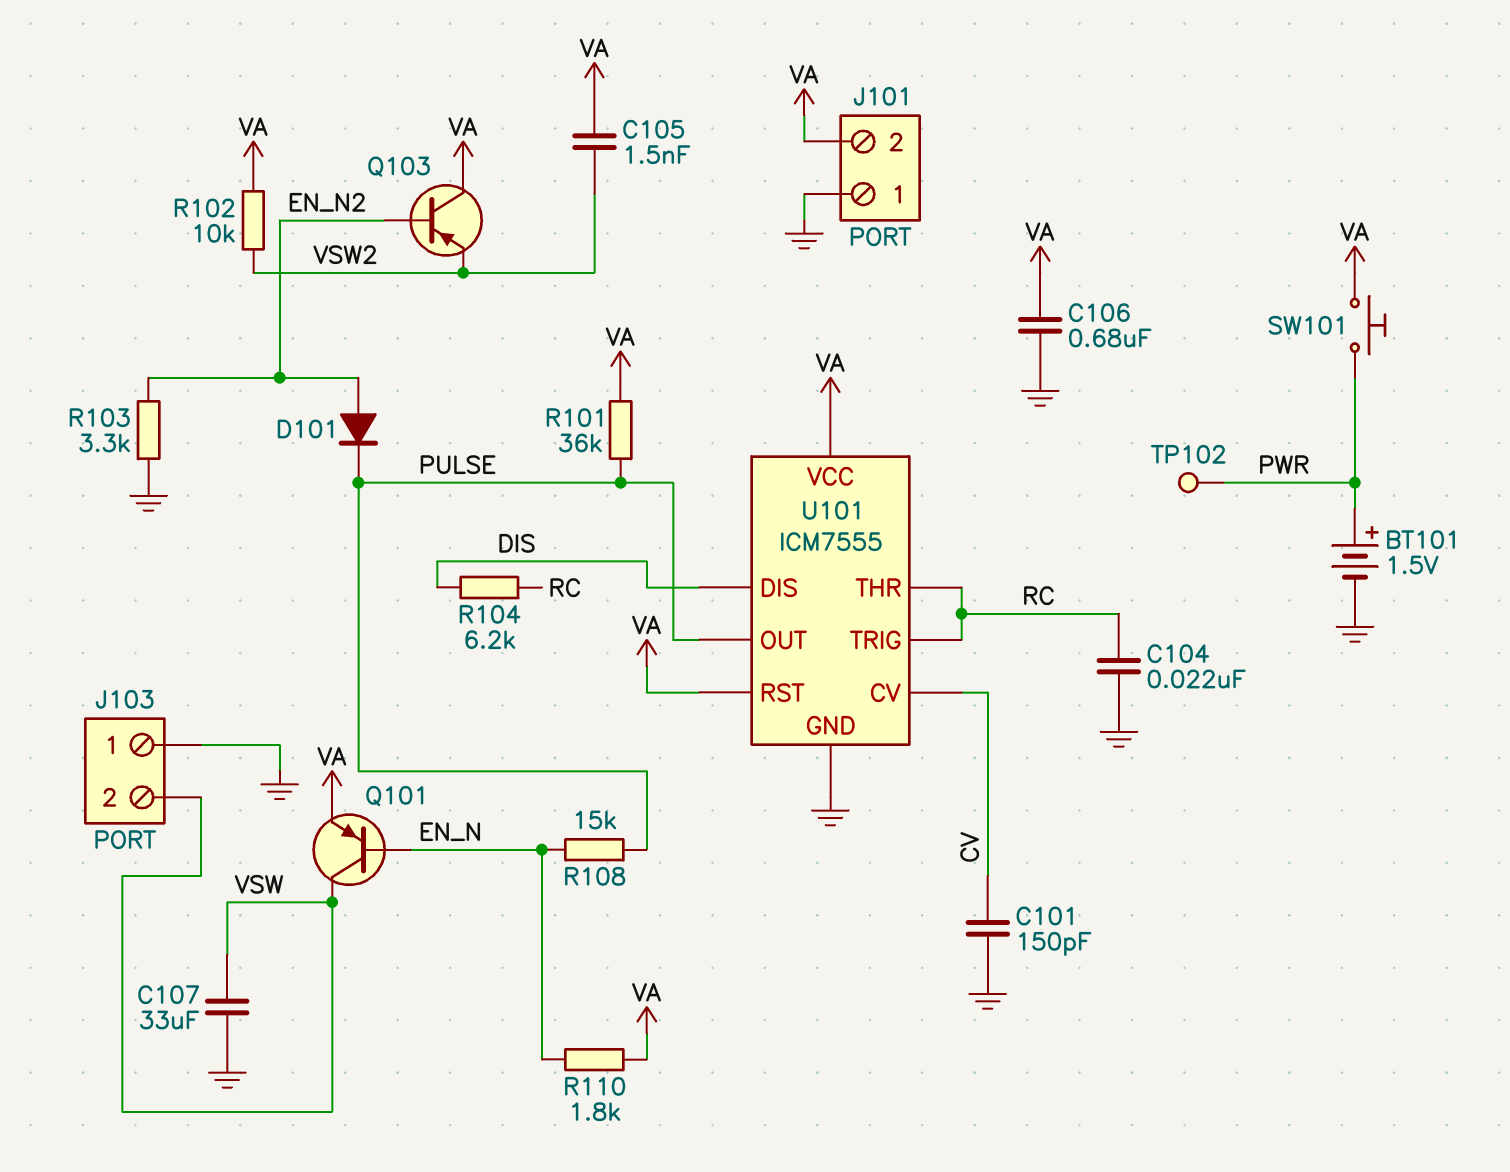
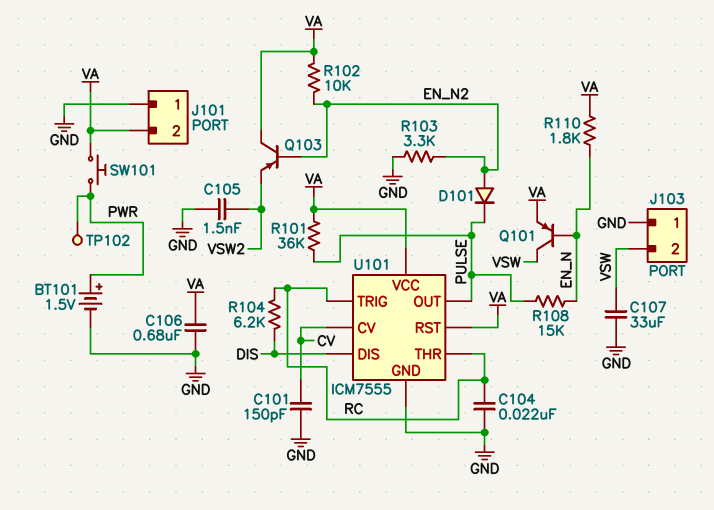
C105: 1.5nF (VA, VSW2) -> 1.5nF (GND, VSW2)
R102: 10k (VA, VSW2) -> 10k (EN_N2, VA)

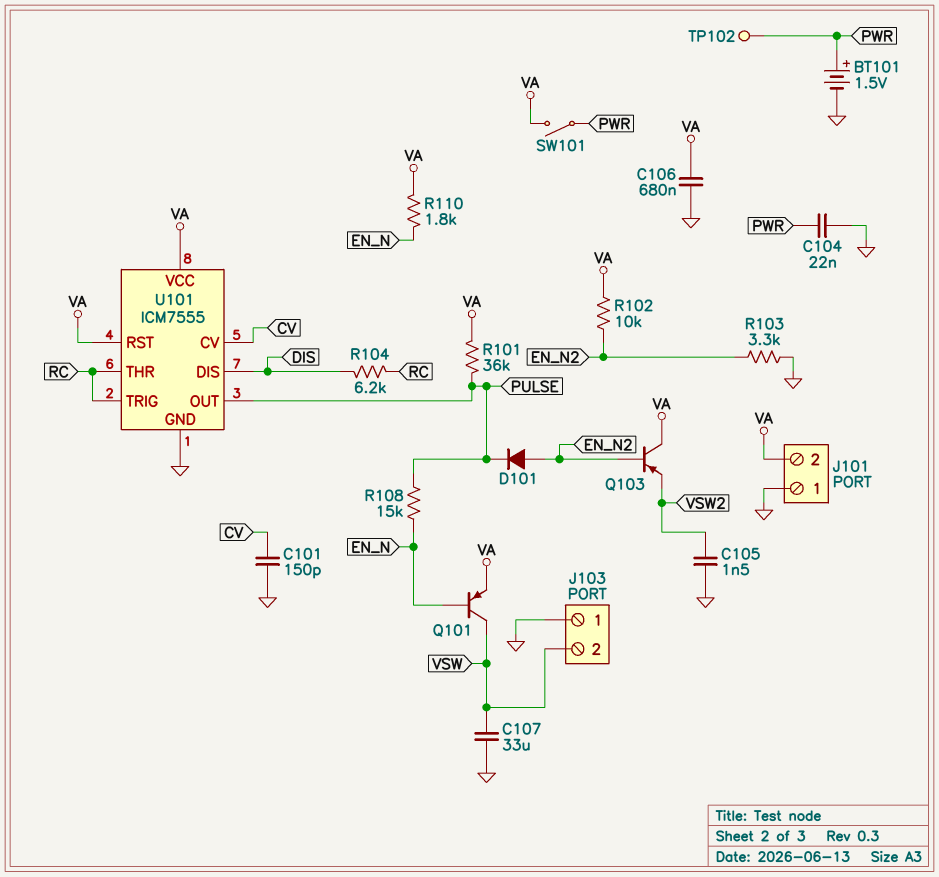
C104: 22nF (GND, RC) -> 22nF (GND, PWR)
SW101: button (PWR, VA) -> switch (PWR, VA)

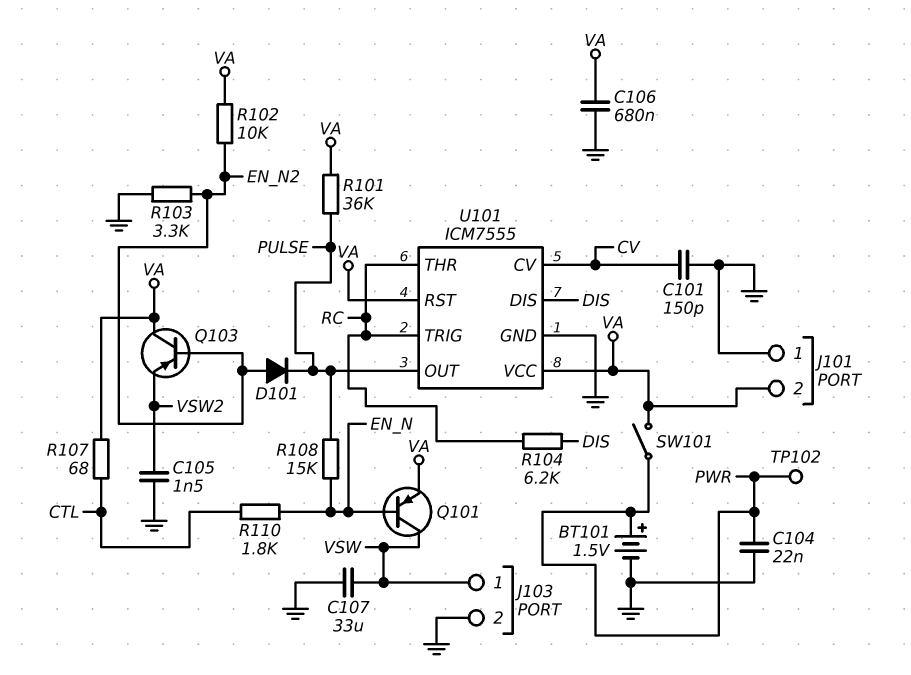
J103 pin 1: GND -> VSW
J103 pin 2: VSW -> GND
R107: none -> 68 (CTL, VA)
R110: 1.8k (EN_N, VA) -> 1.8k (CTL, EN_N)

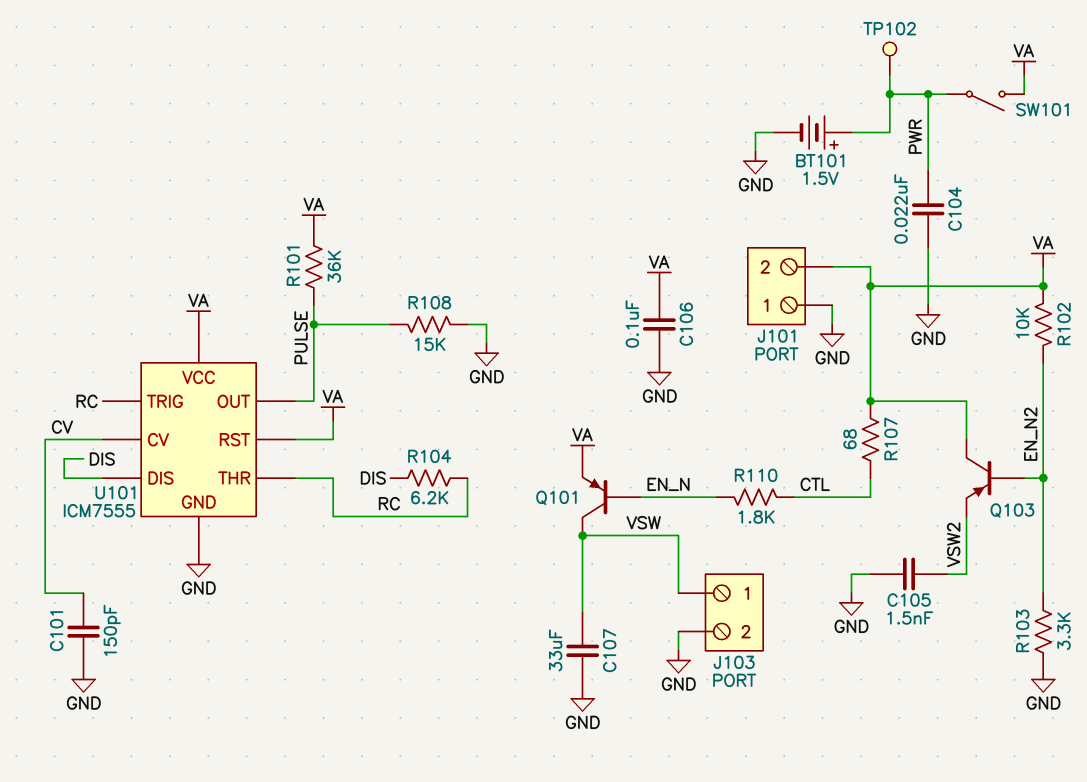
C106: 680nF (GND, VA) -> 100nF (GND, VA)
D101: diode (A EN_N2, K PULSE) -> none
R108: 15k (EN_N, PULSE) -> 15k (GND, PULSE)

